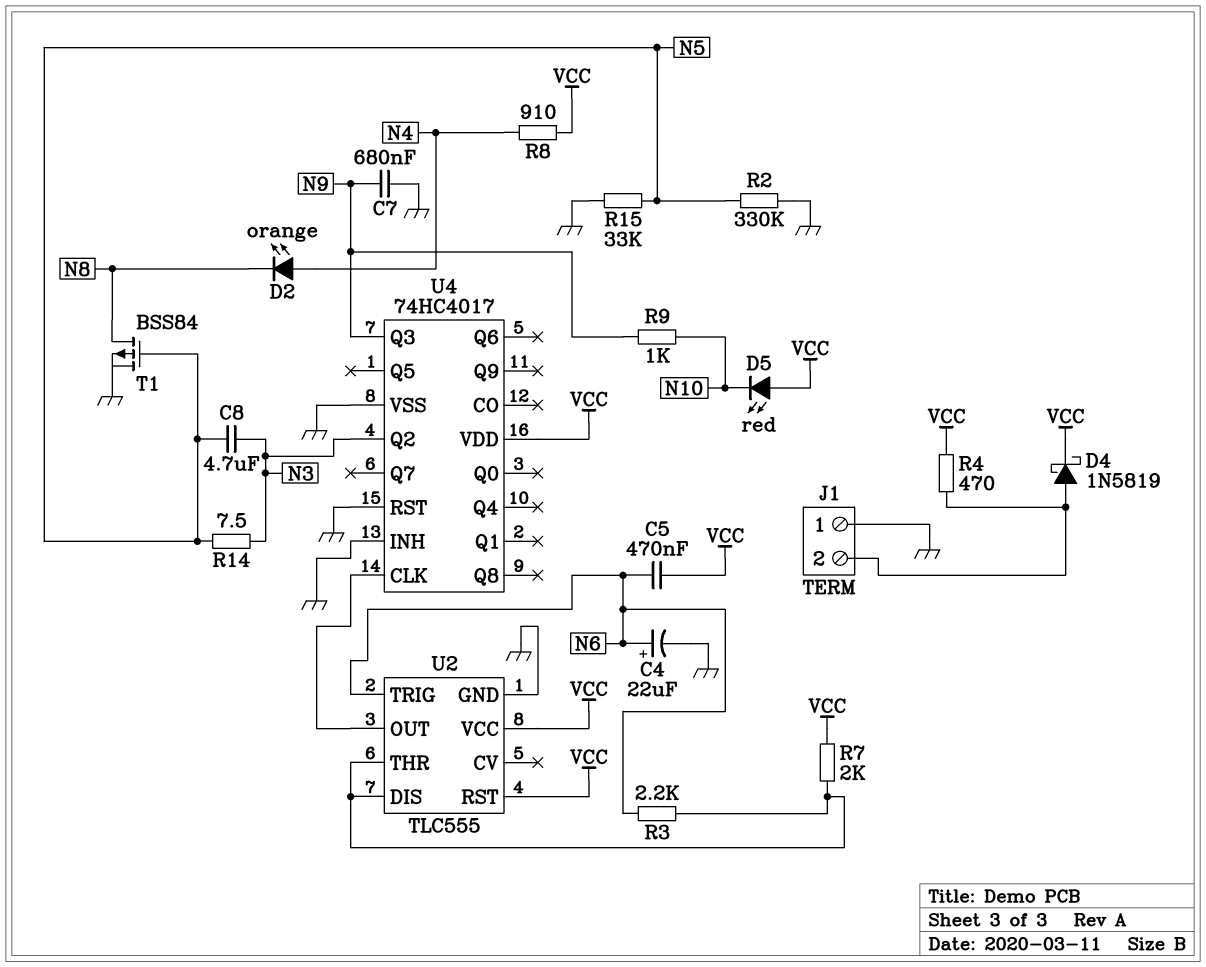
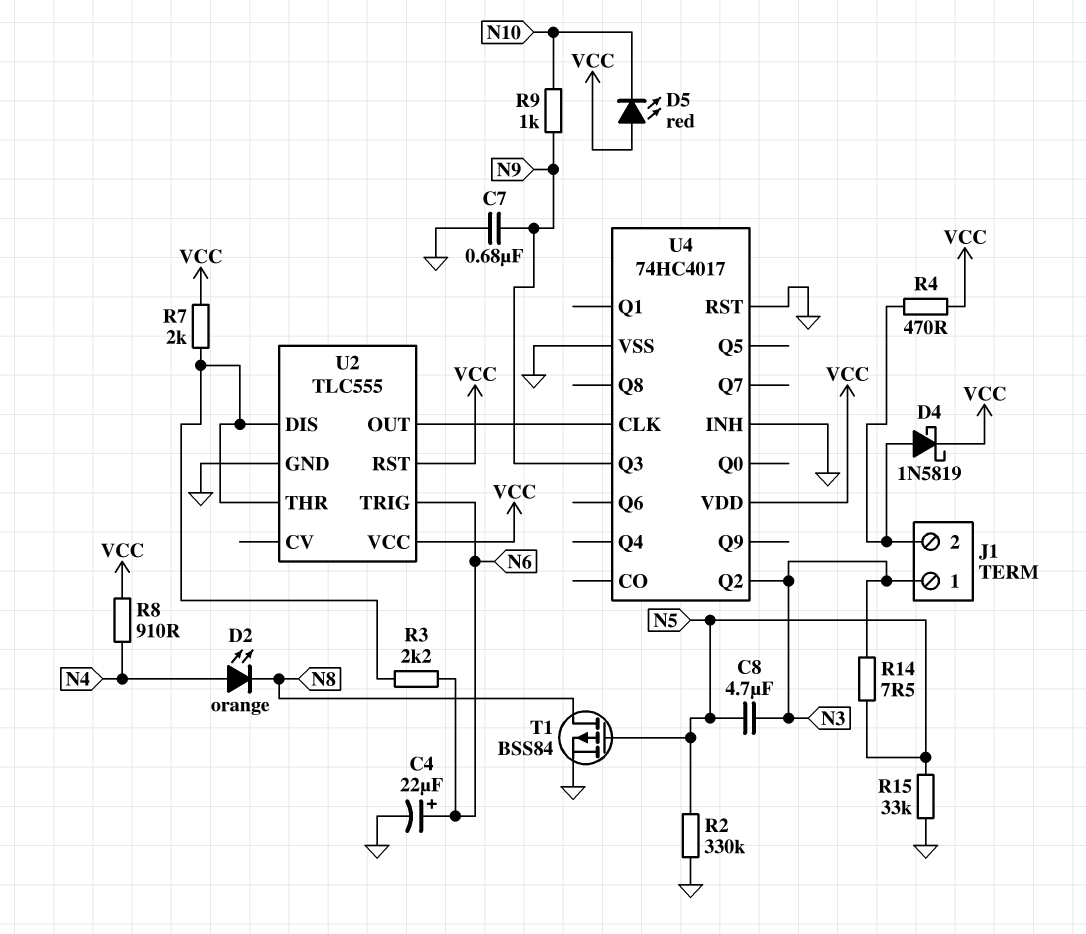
C5: 470nF (N6, VCC) -> none
J1 pin 1: GND -> N3

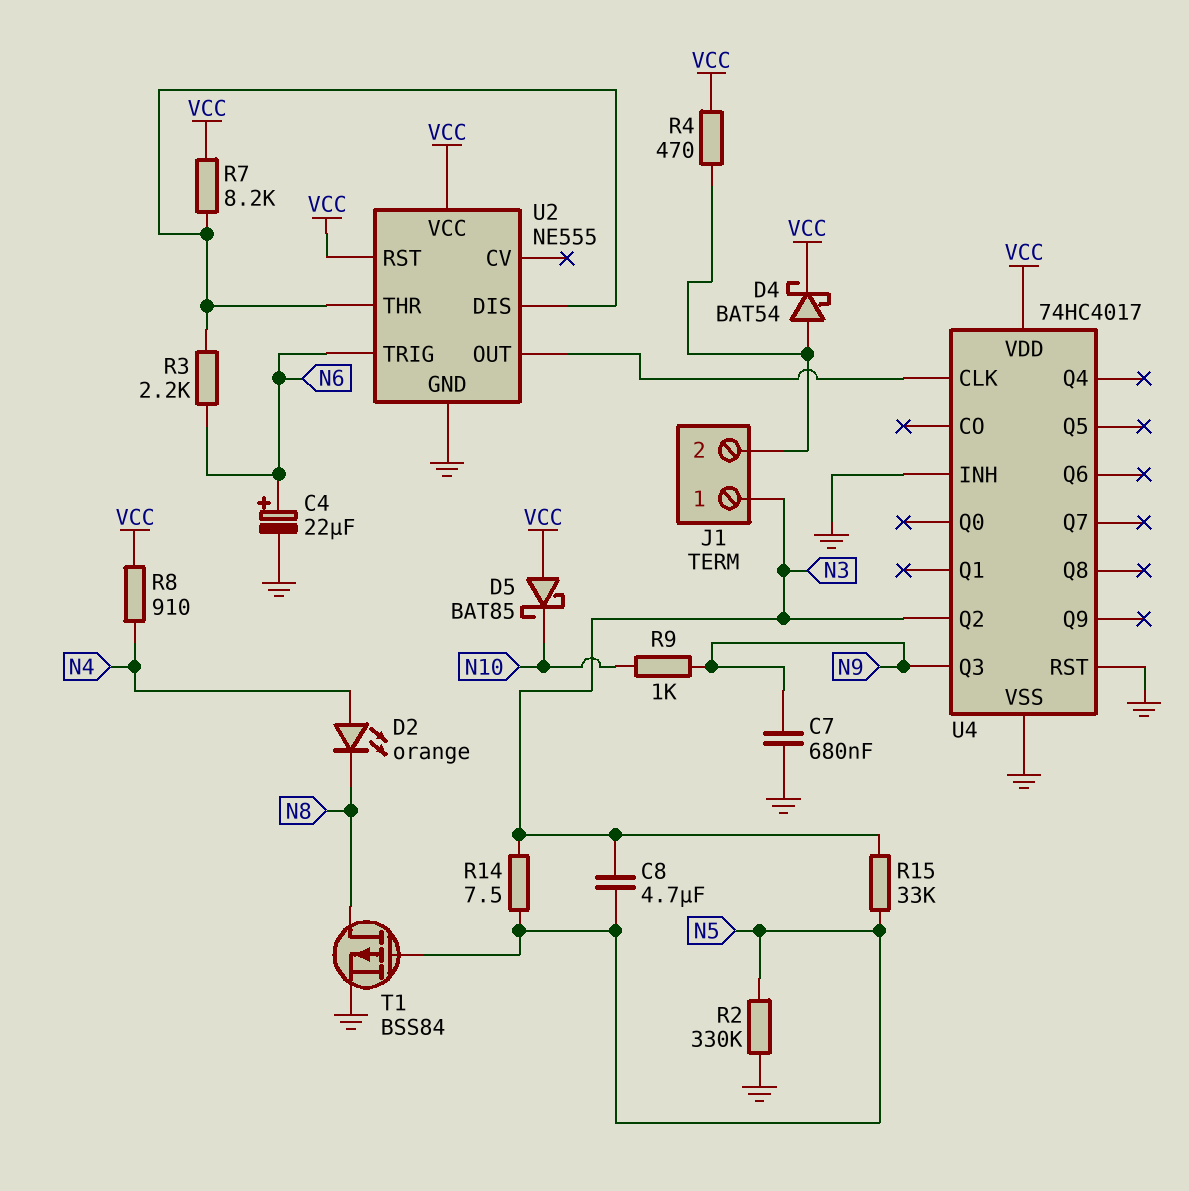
D4: schottky 1N5819 (A J1/2, K VCC) -> schottky BAT54 (A J1/2, K VCC)
D5: LED red (A VCC, K N10) -> schottky BAT85 (A VCC, K N10)
R7: 2k (U2/DIS, VCC) -> 8.2k (U2/DIS, VCC)
R15: 33k (GND, N5) -> 33k (N3, N5)
U2: TLC555 -> NE555

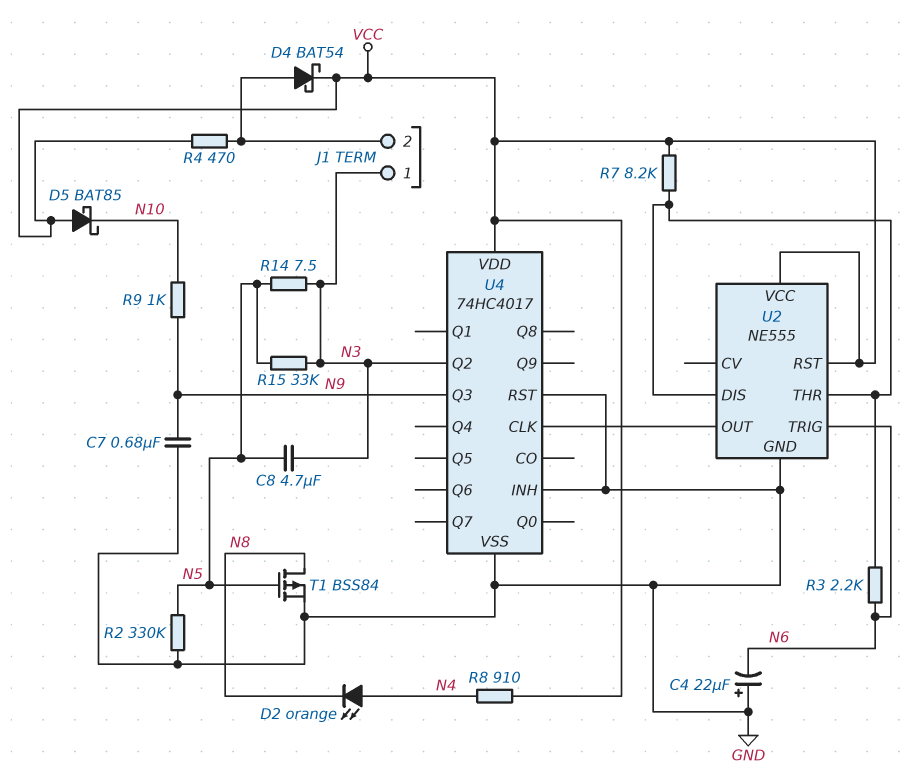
C4: 22uF (plus N6, minus GND) -> 22uF (plus GND, minus N6)

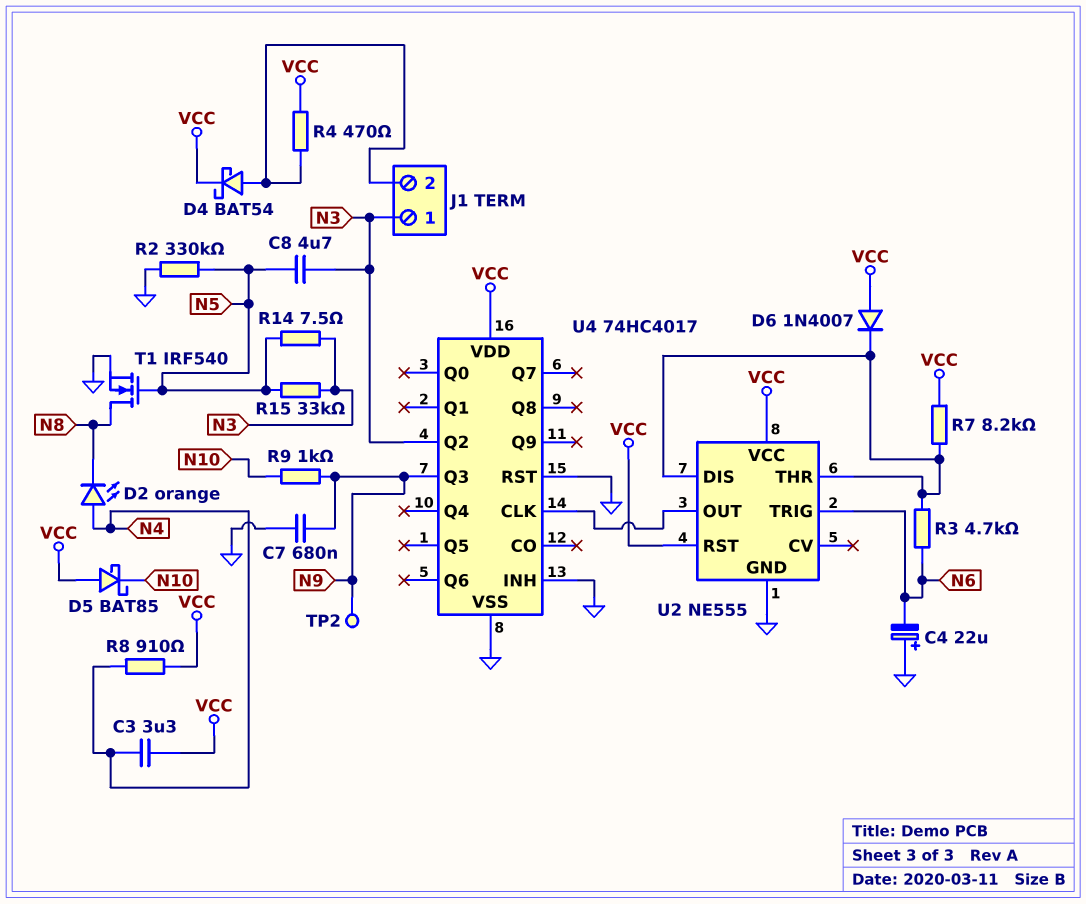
C3: none -> 3.3uF (N4, VCC)
D6: none -> diode 1N4007 (A VCC, K U2/DIS)
R3: 2.2k (N6, U2/DIS) -> 4.7k (N6, U2/DIS)
T1: PMOS BSS84 (G N5, D N8, S GND) -> NMOS IRF540 (G N5, D N8, S GND)
TP2: none -> test point (N9)

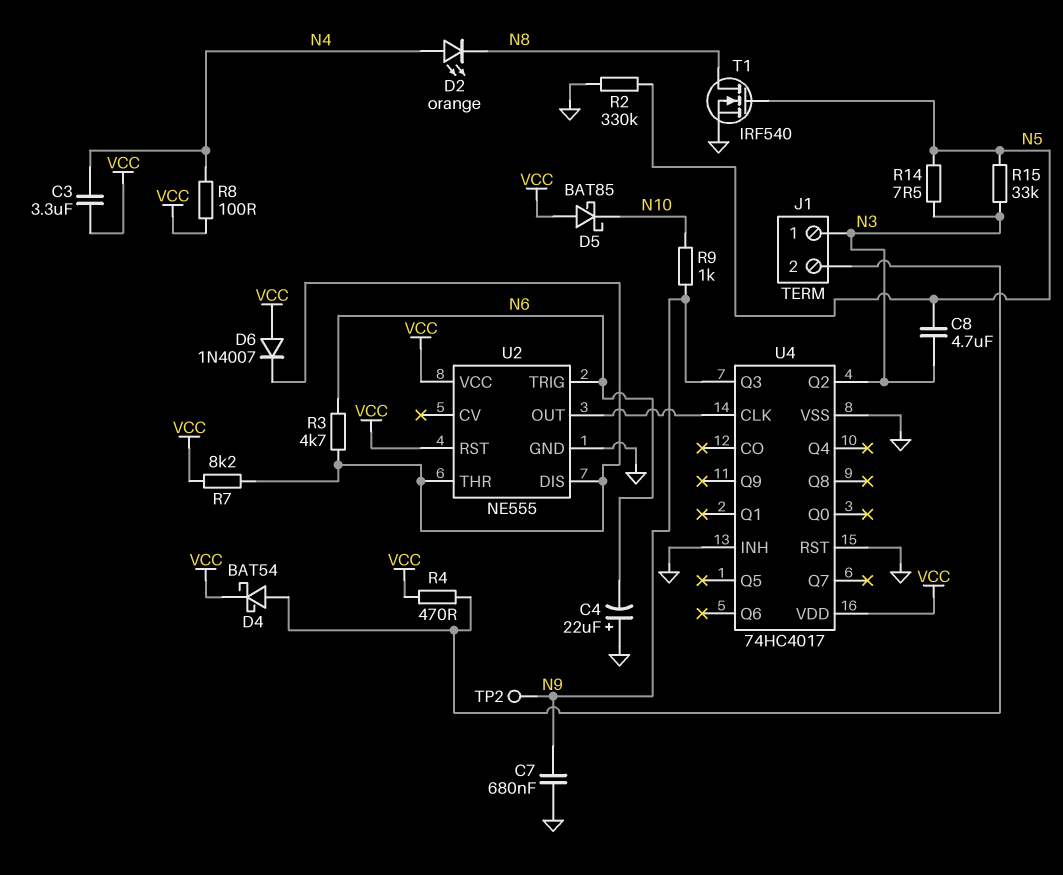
R8: 910 (N4, VCC) -> 100 (N4, VCC)

